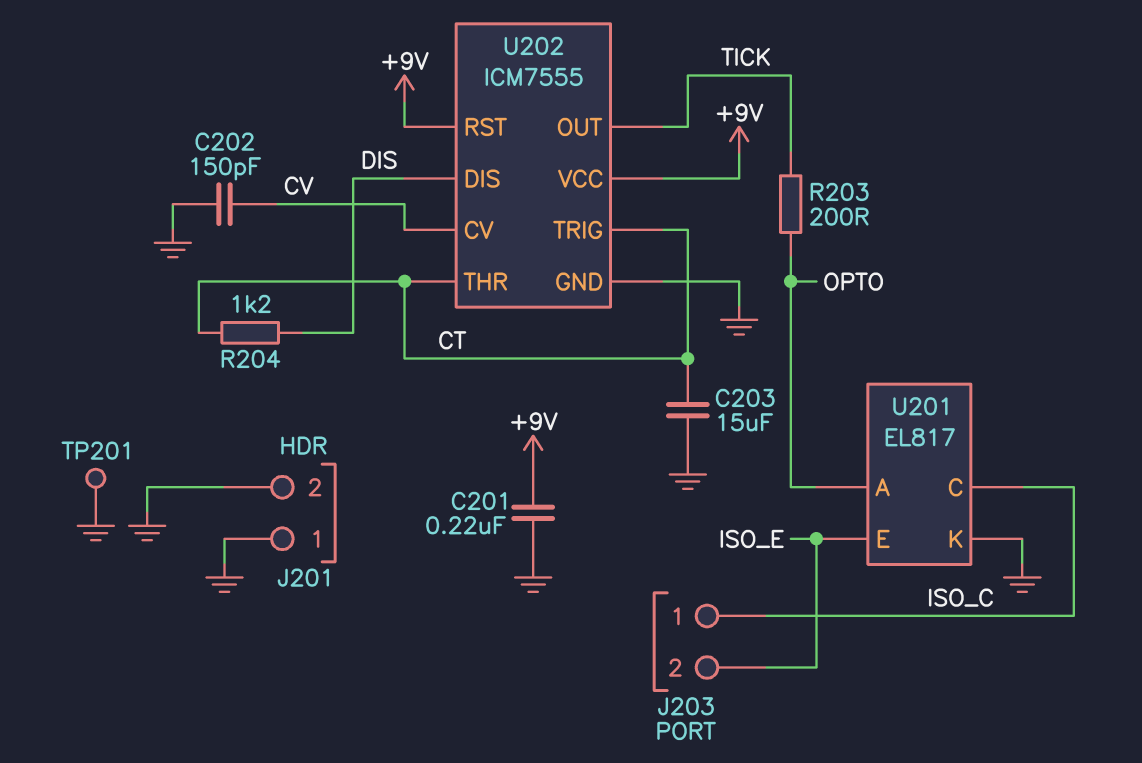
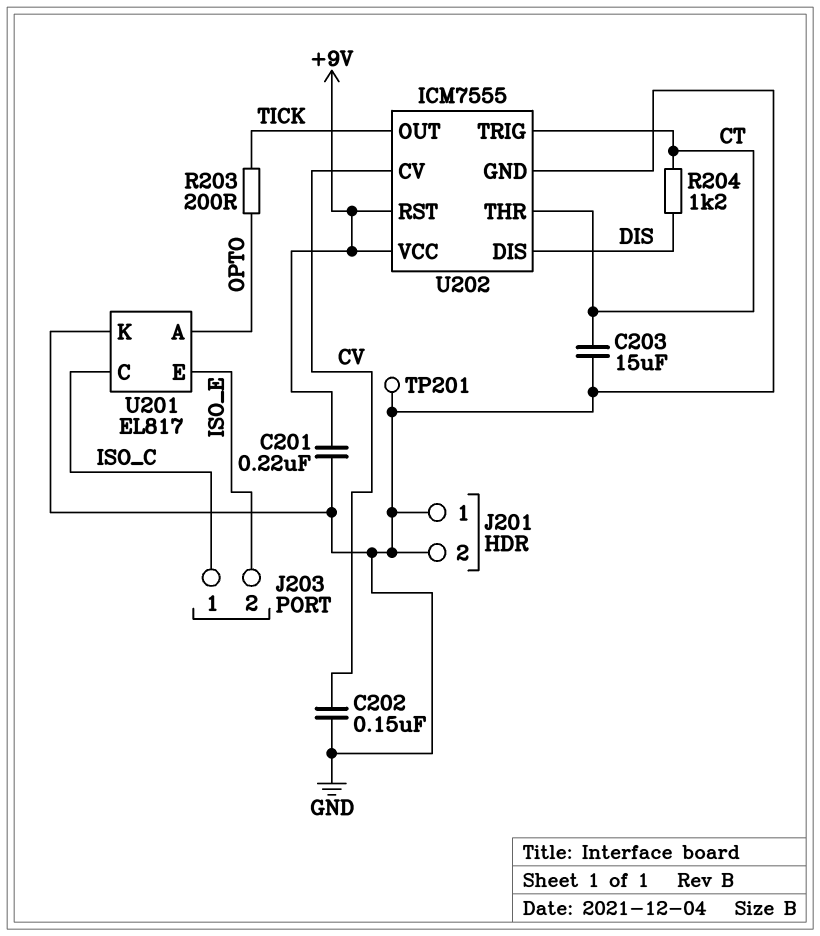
C202: 150pF (CV, GND) -> 150nF (CV, GND)

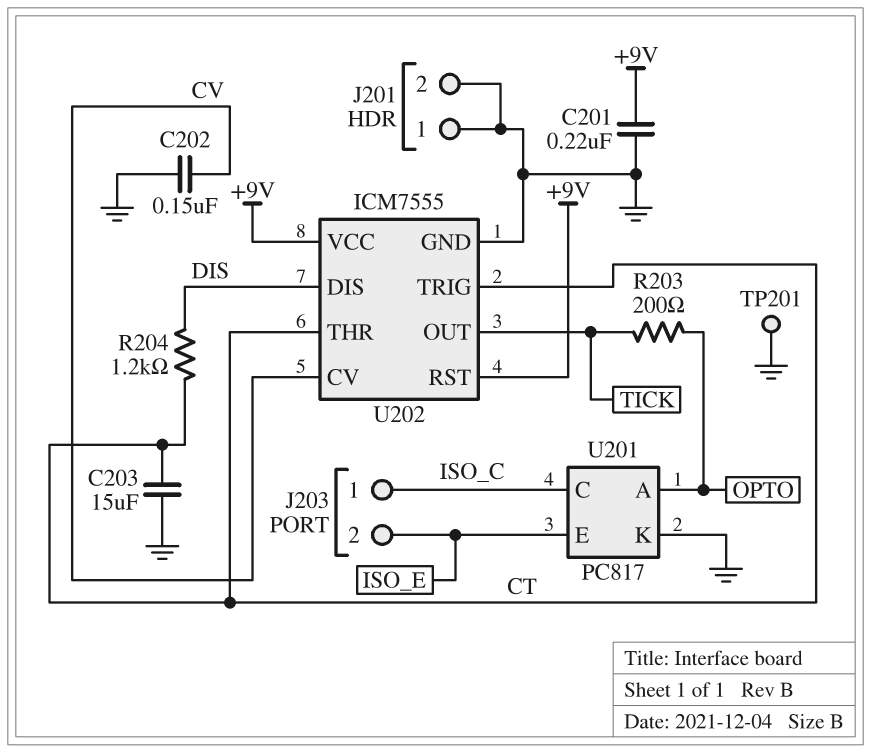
U201: EL817 -> PC817

